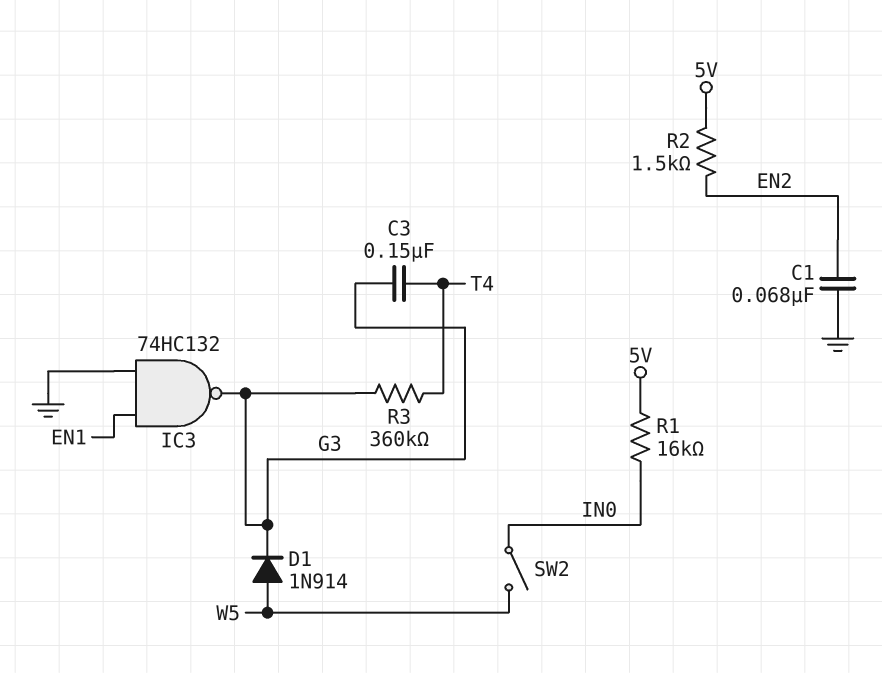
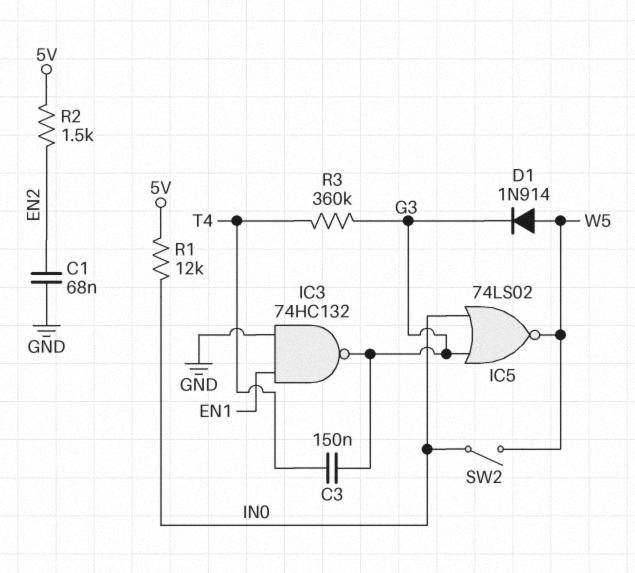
IC5: none -> NOR 74LS02 (in G3, in IN0, out W5)
R1: 16k (5V, IN0) -> 12k (5V, IN0)

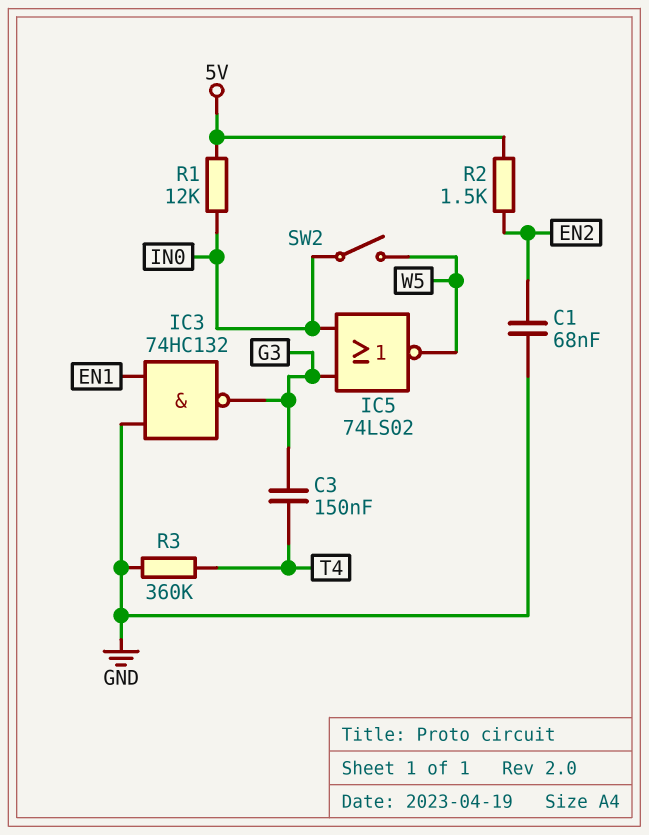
D1: diode 1N914 (A W5, K G3) -> none
R3: 360k (G3, T4) -> 360k (GND, T4)

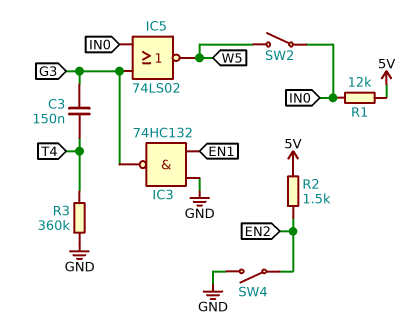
C1: 68nF (EN2, GND) -> none
SW4: none -> switch (EN2, GND)

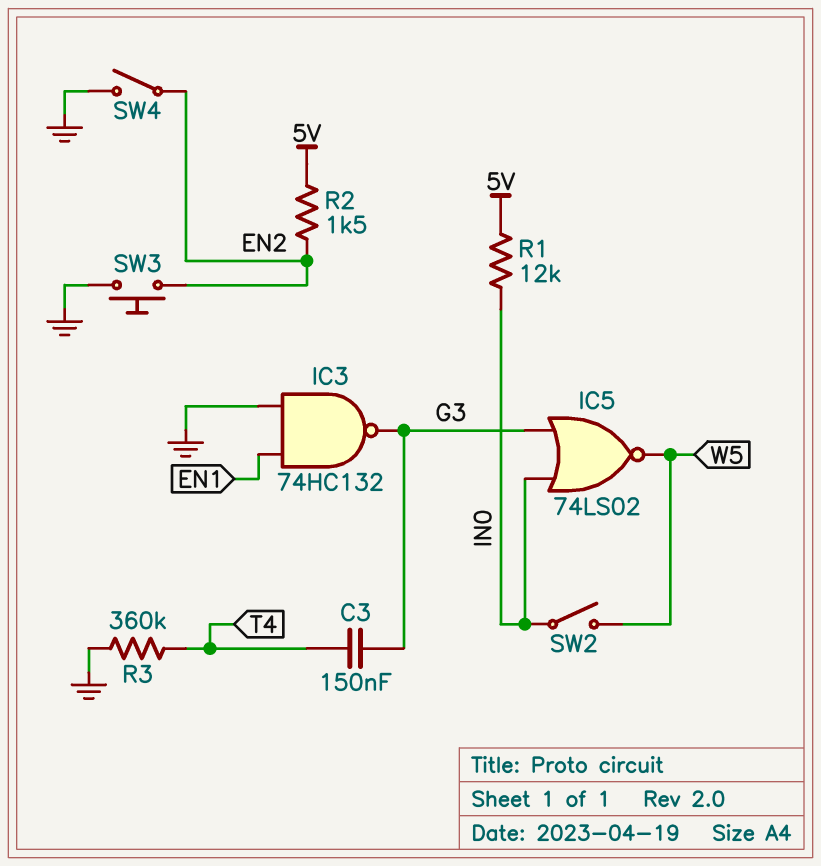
SW3: none -> button (EN2, GND)

